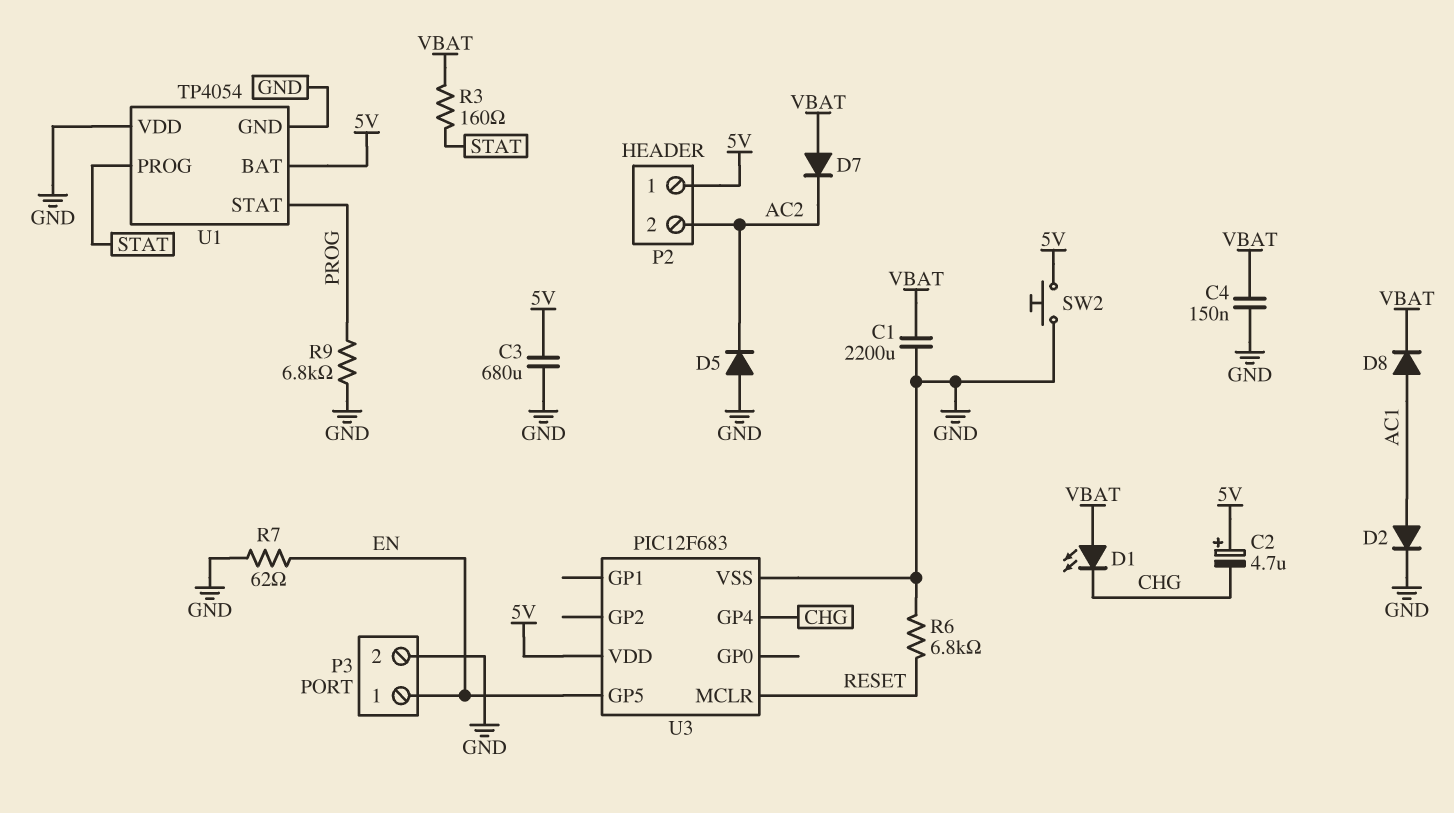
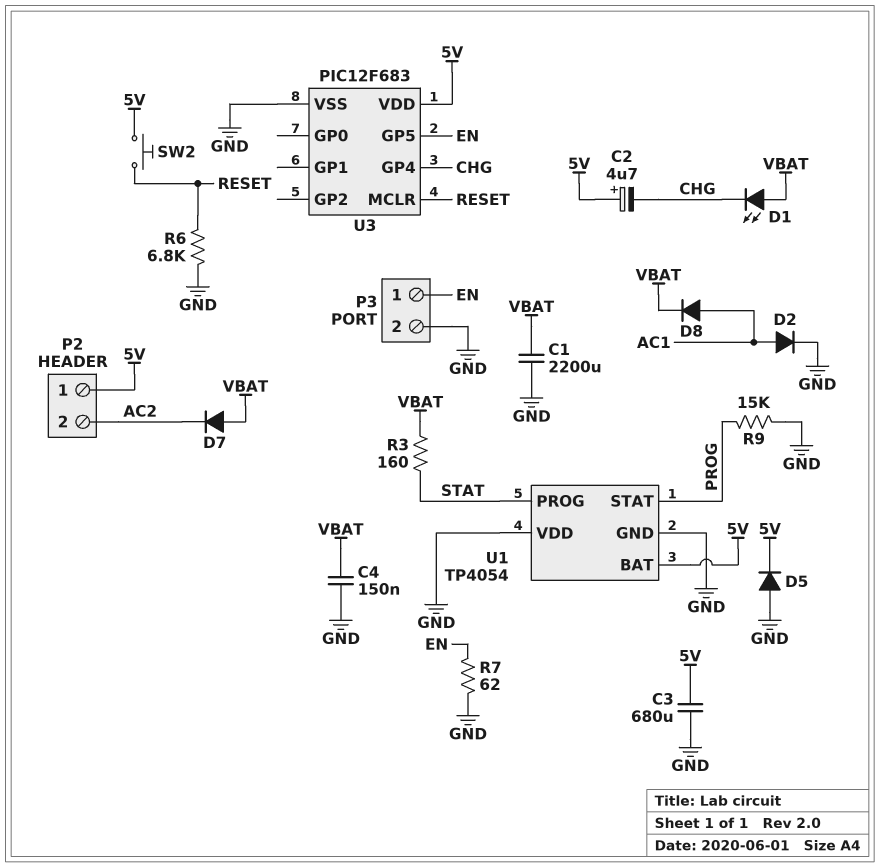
D5: diode (A GND, K AC2) -> diode (A GND, K 5V)
R9: 6.8k (GND, PROG) -> 15k (GND, PROG)
SW2: button (5V, GND) -> button (5V, RESET)

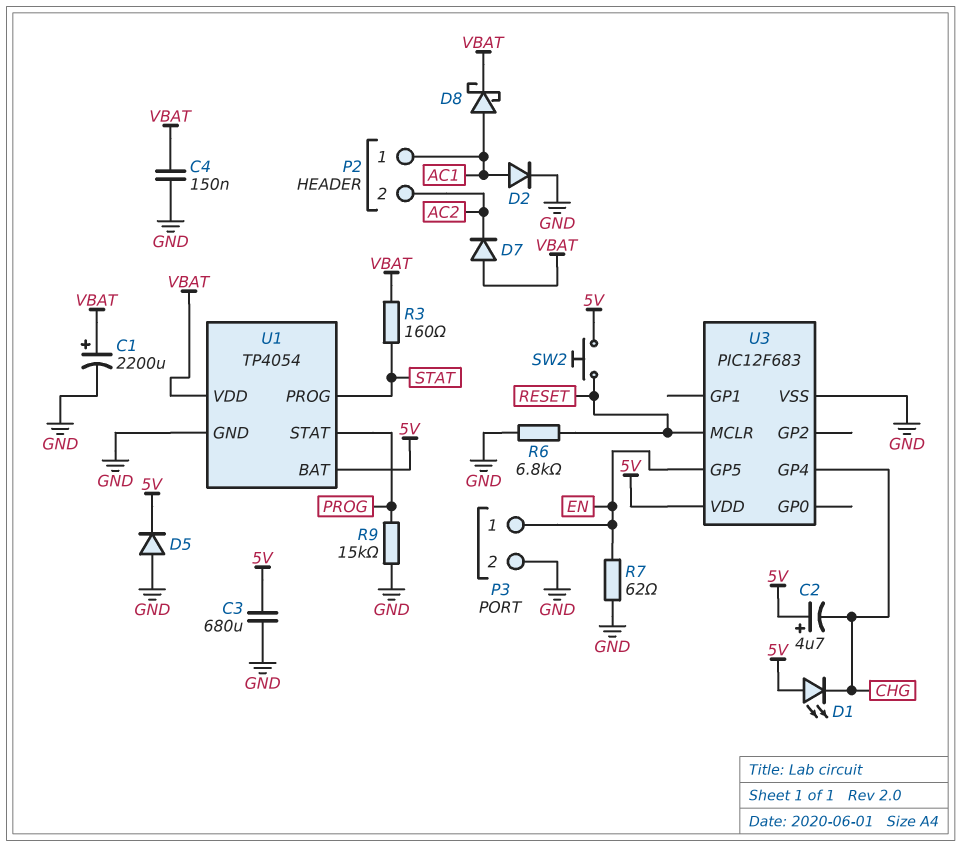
C1: 2200uF (GND, VBAT) -> 2200uF (plus VBAT, minus GND)
D1: LED (A VBAT, K CHG) -> LED (A 5V, K CHG)
D8: diode (A AC1, K VBAT) -> schottky (A AC1, K VBAT)
P2 pin 1: 5V -> AC1
U1 pin VDD: GND -> VBAT

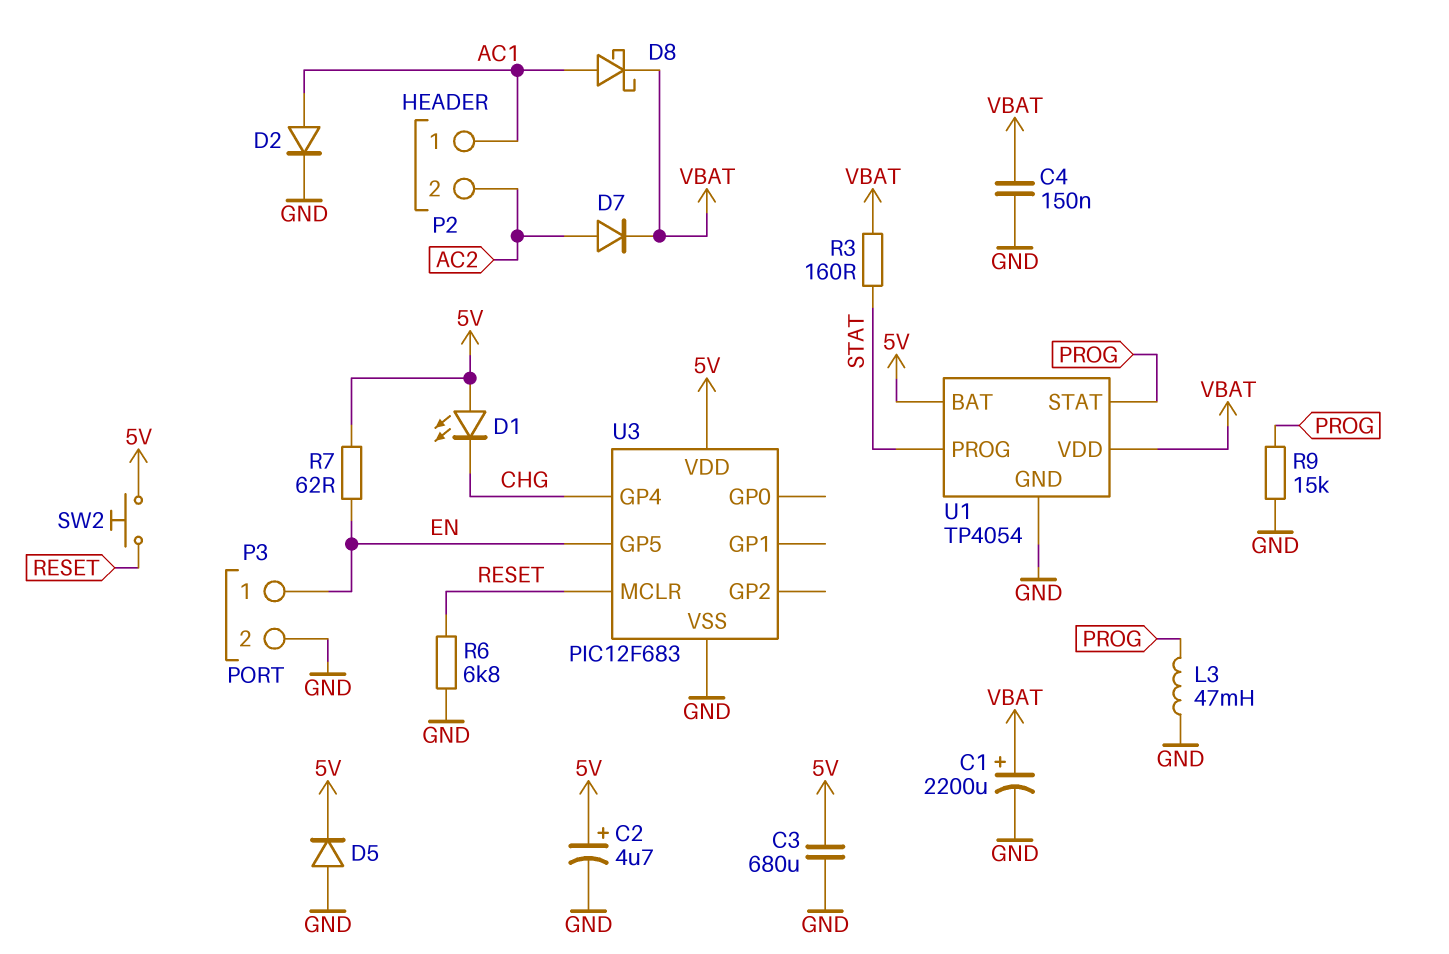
C2: 4.7uF (plus 5V, minus CHG) -> 4.7uF (plus 5V, minus GND)
D7: diode (A VBAT, K AC2) -> diode (A AC2, K VBAT)
L3: none -> 47mH (GND, PROG)
R7: 62 (EN, GND) -> 62 (5V, EN)

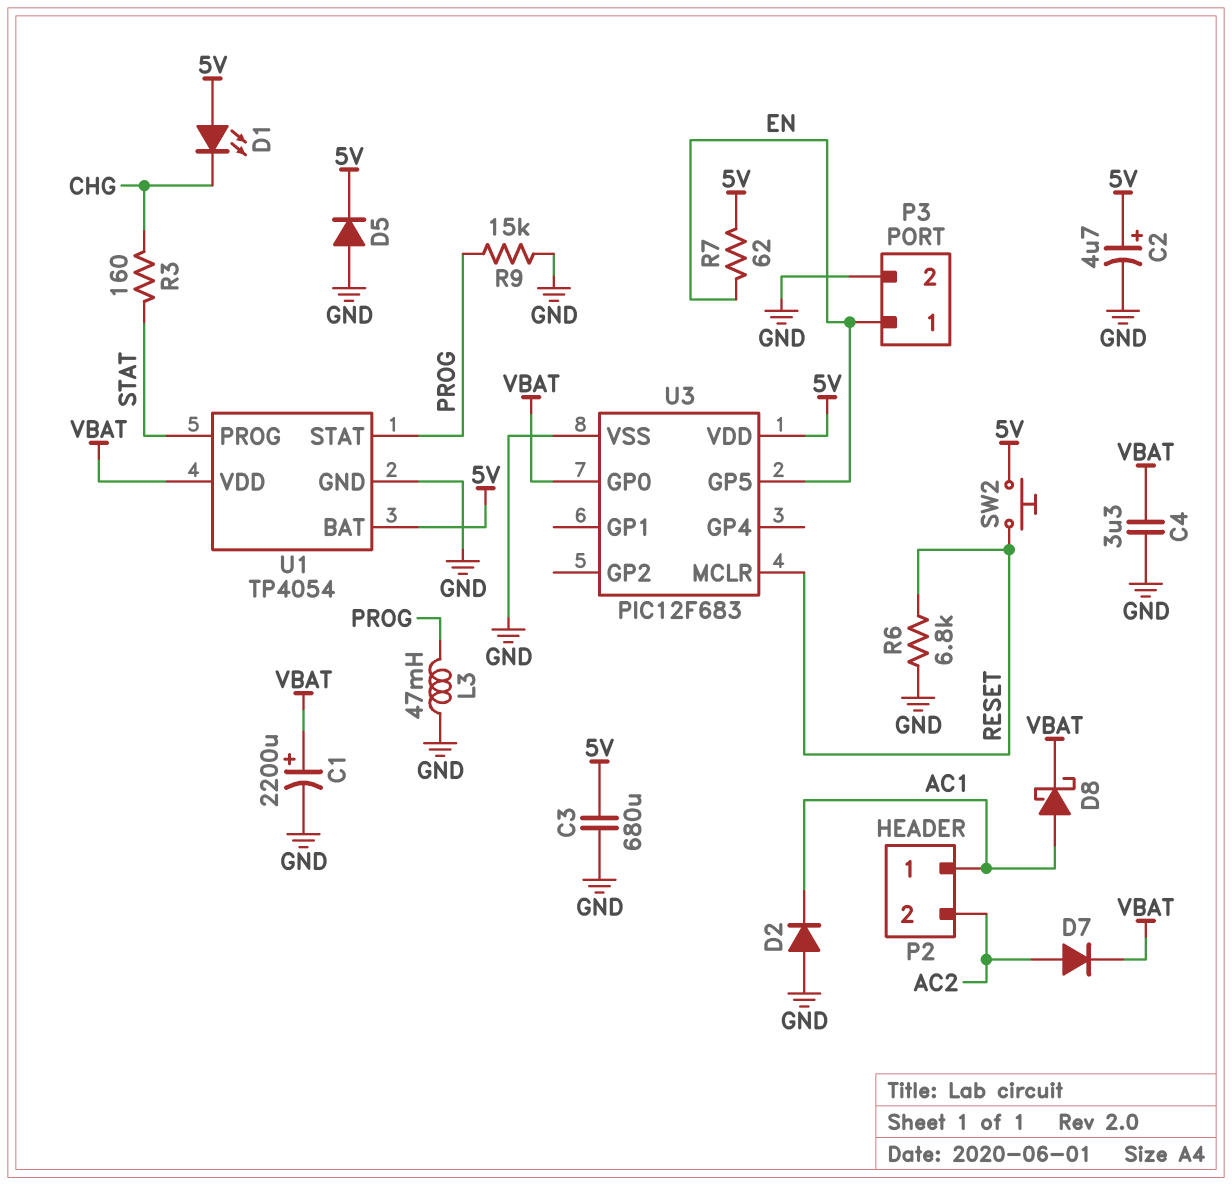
C4: 150nF (GND, VBAT) -> 3.3uF (GND, VBAT)
D2: diode (A AC1, K GND) -> diode (A GND, K AC1)
R3: 160 (STAT, VBAT) -> 160 (CHG, STAT)
U3 pin GP0: none -> VBAT
U3 pin GP4: CHG -> none

